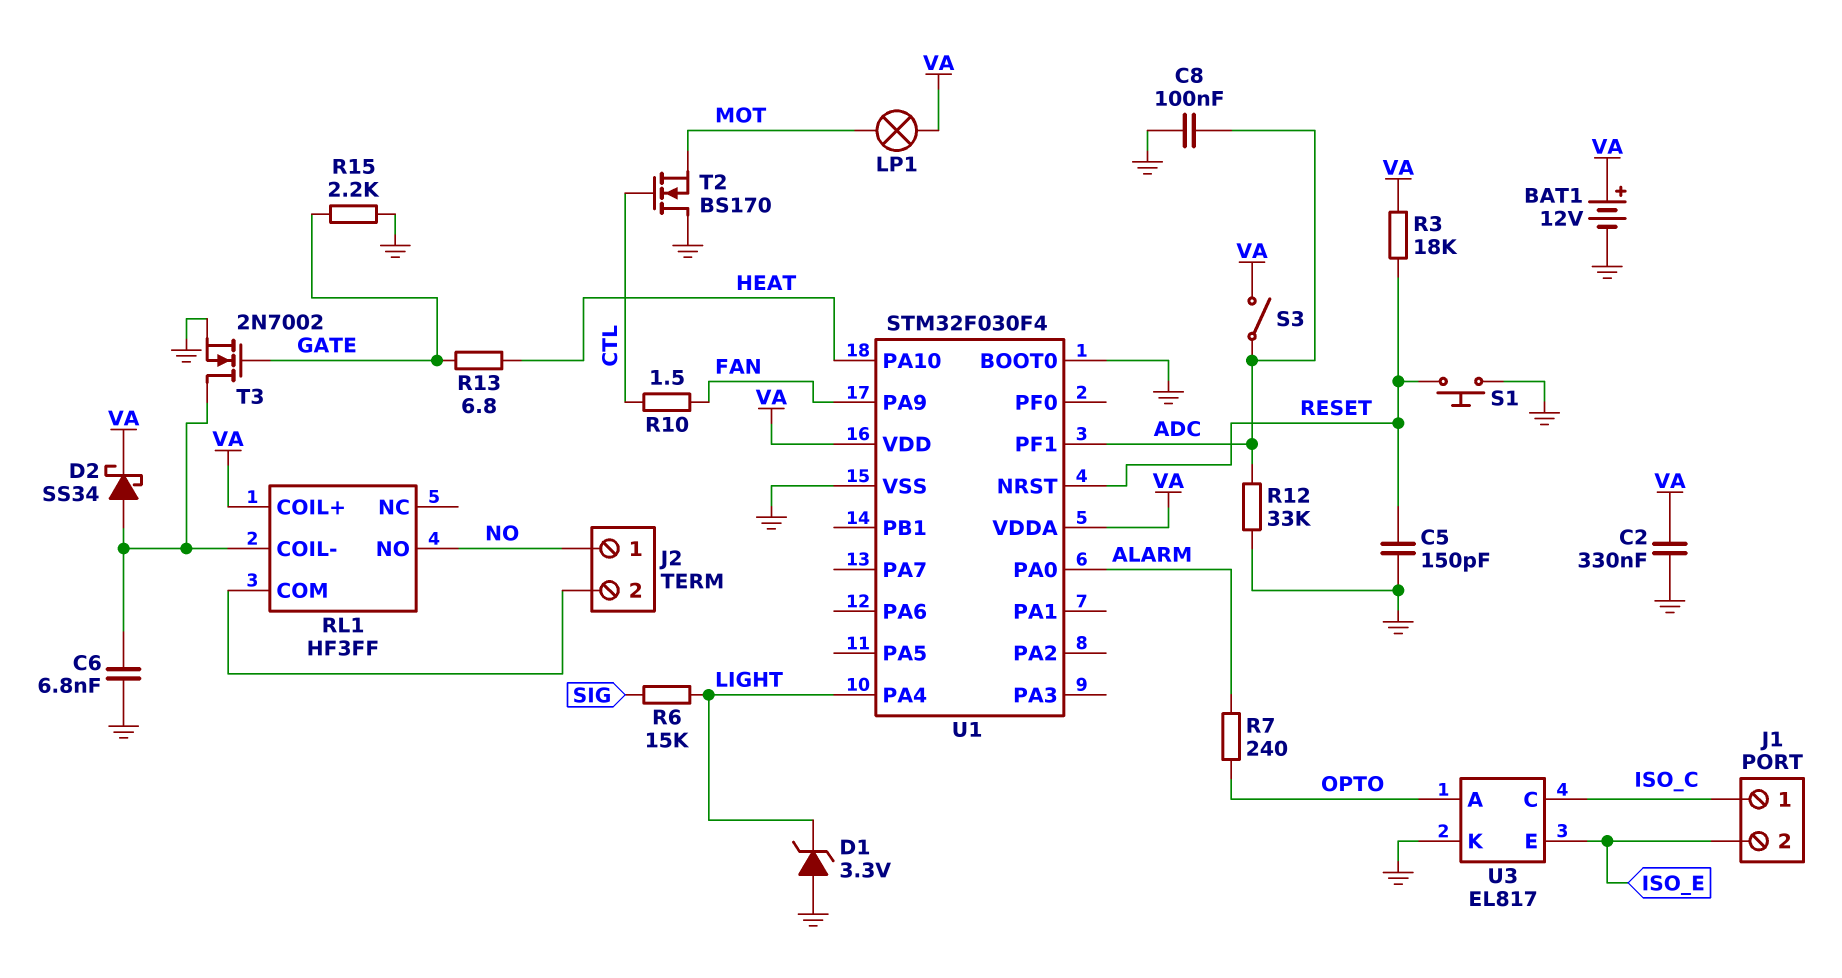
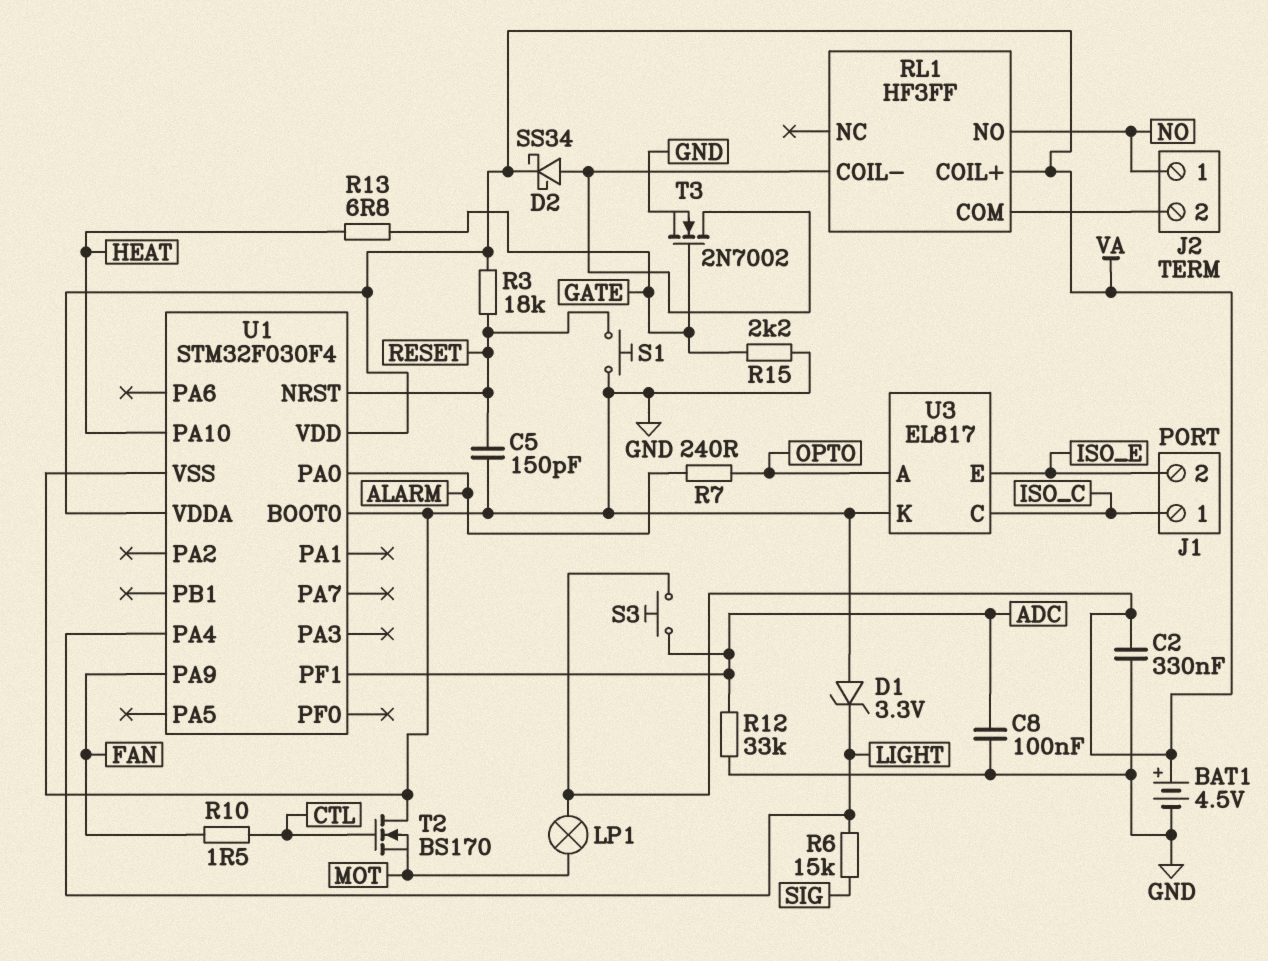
BAT1: 12V (plus VA, minus GND) -> 4.5V (plus VA, minus GND)
C6: 6.8nF (GND, RL1/COIL-) -> none
S3: switch (ADC, VA) -> button (ADC, VA)

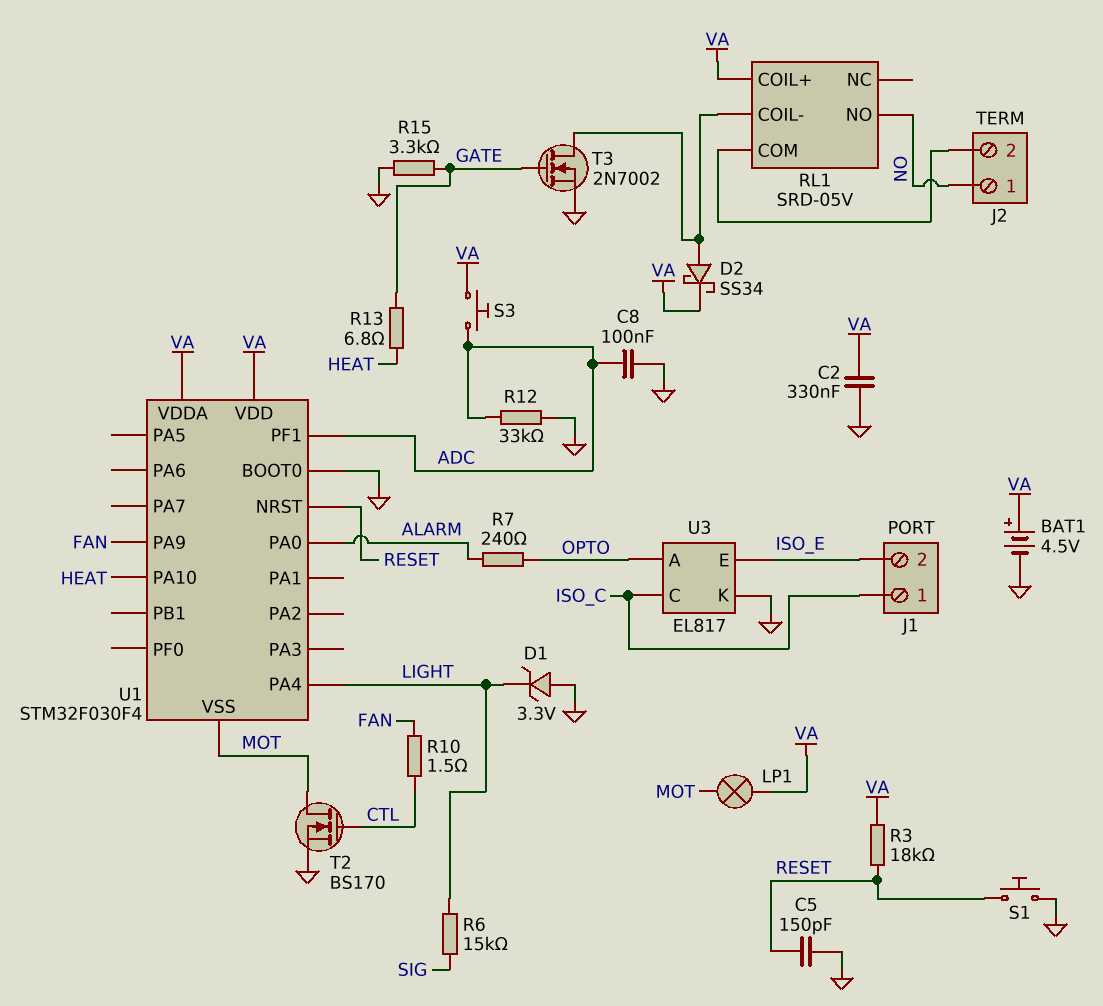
R15: 2.2k (GATE, GND) -> 3.3k (GATE, GND)
RL1: HF3FF -> SRD-05V
T2: NMOS BS170 (G CTL, D GND, S MOT) -> NMOS BS170 (G CTL, D MOT, S GND)
U1 pin VSS: GND -> MOT

